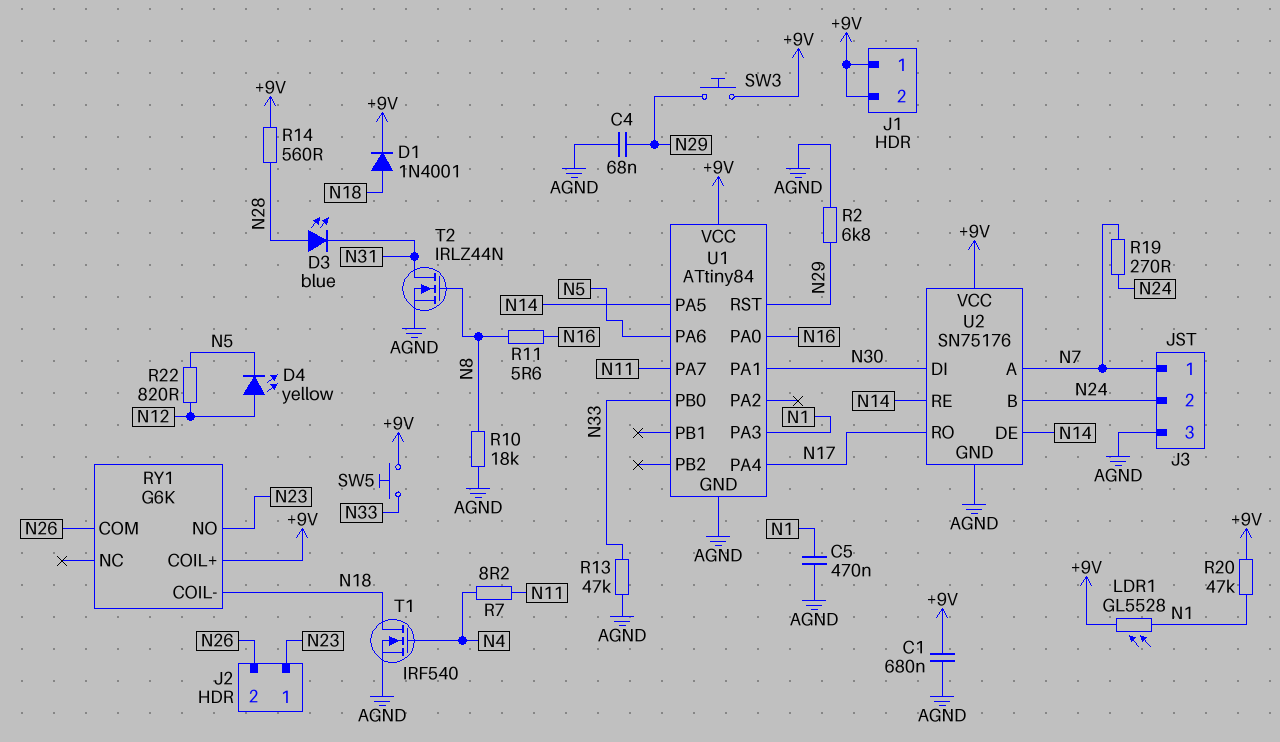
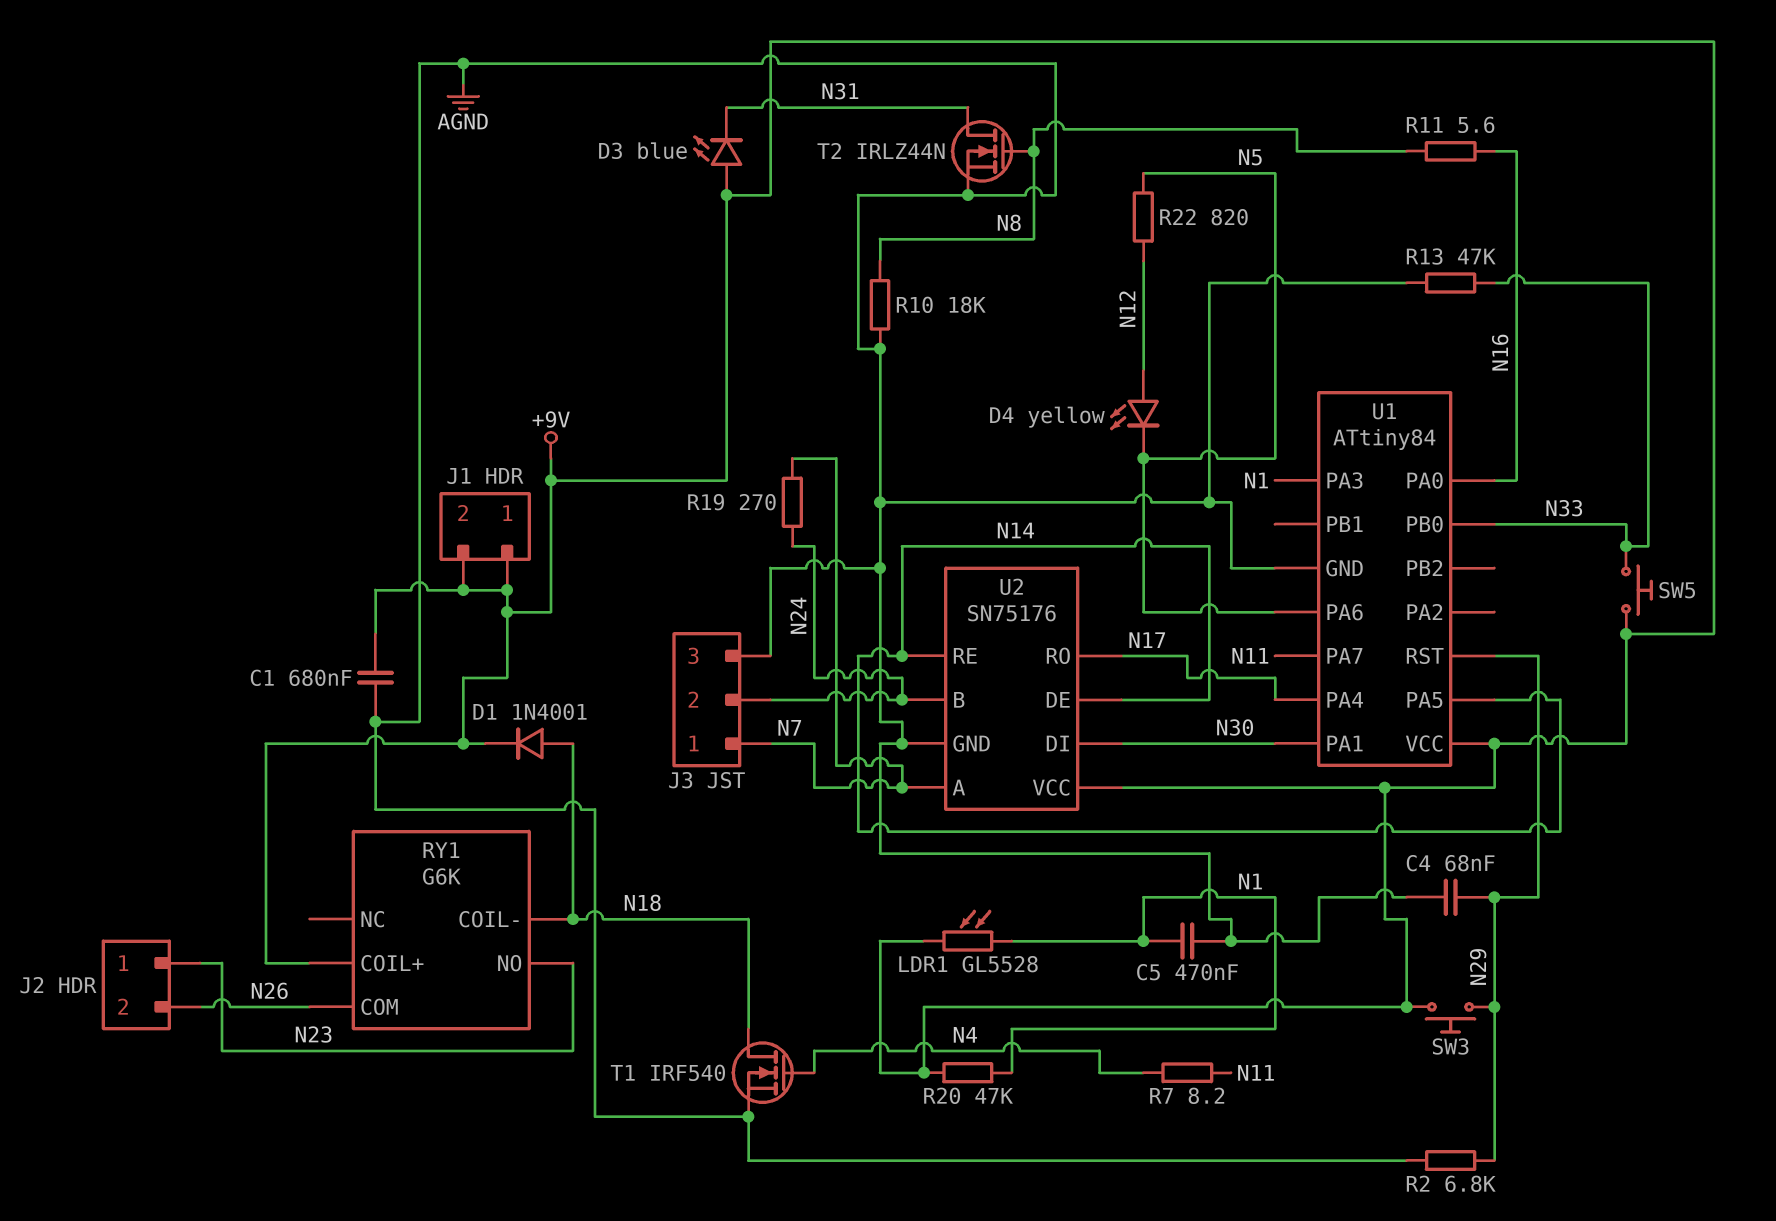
D3: LED blue (A N28, K N31) -> LED blue (A +9V, K N31)
R14: 560 (+9V, N28) -> none

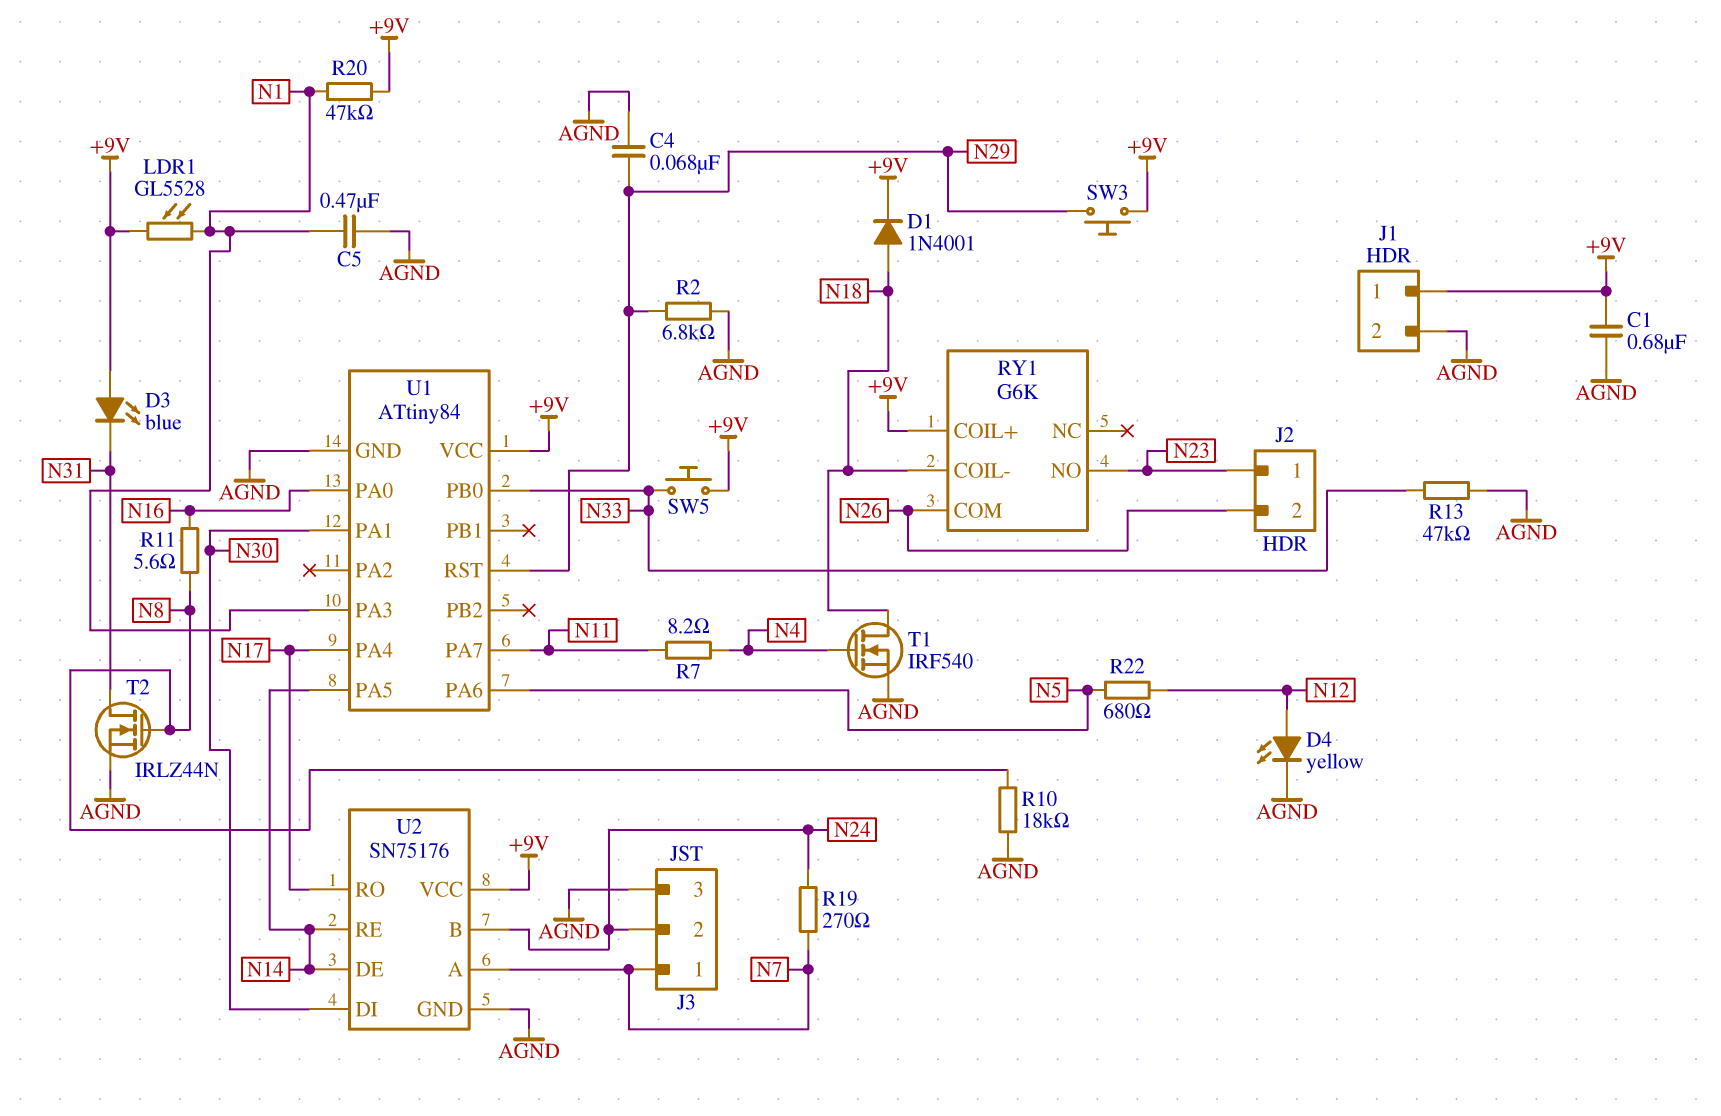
D4: LED yellow (A N12, K N5) -> LED yellow (A N12, K AGND)
J1 pin 2: +9V -> AGND
R22: 820 (N5, N12) -> 680 (N5, N12)

